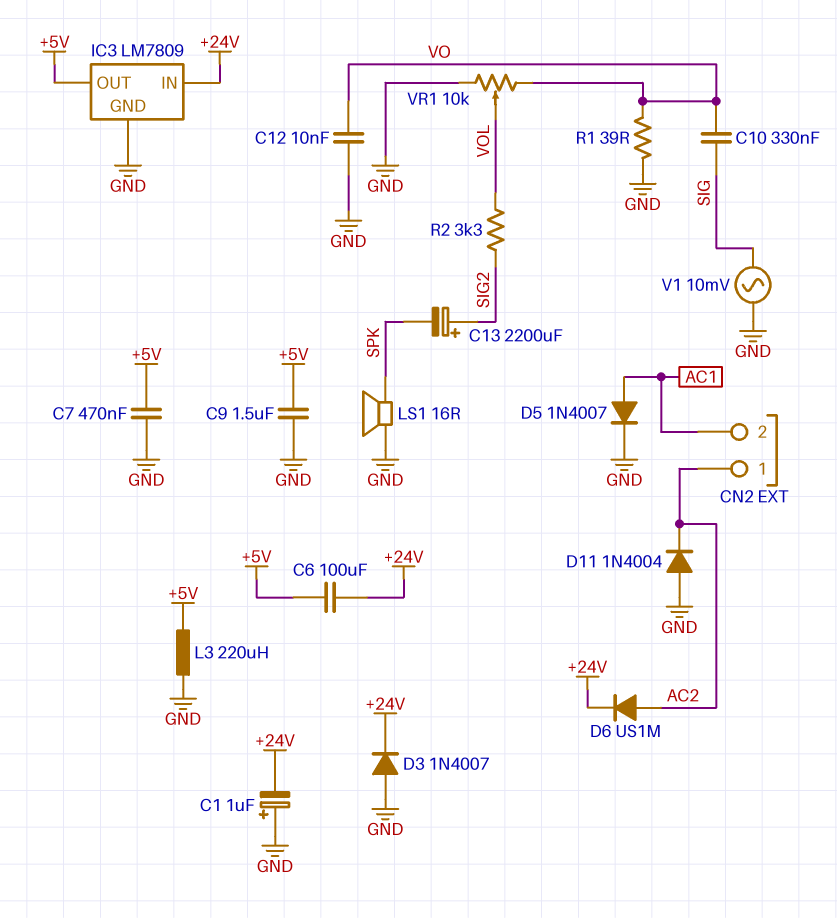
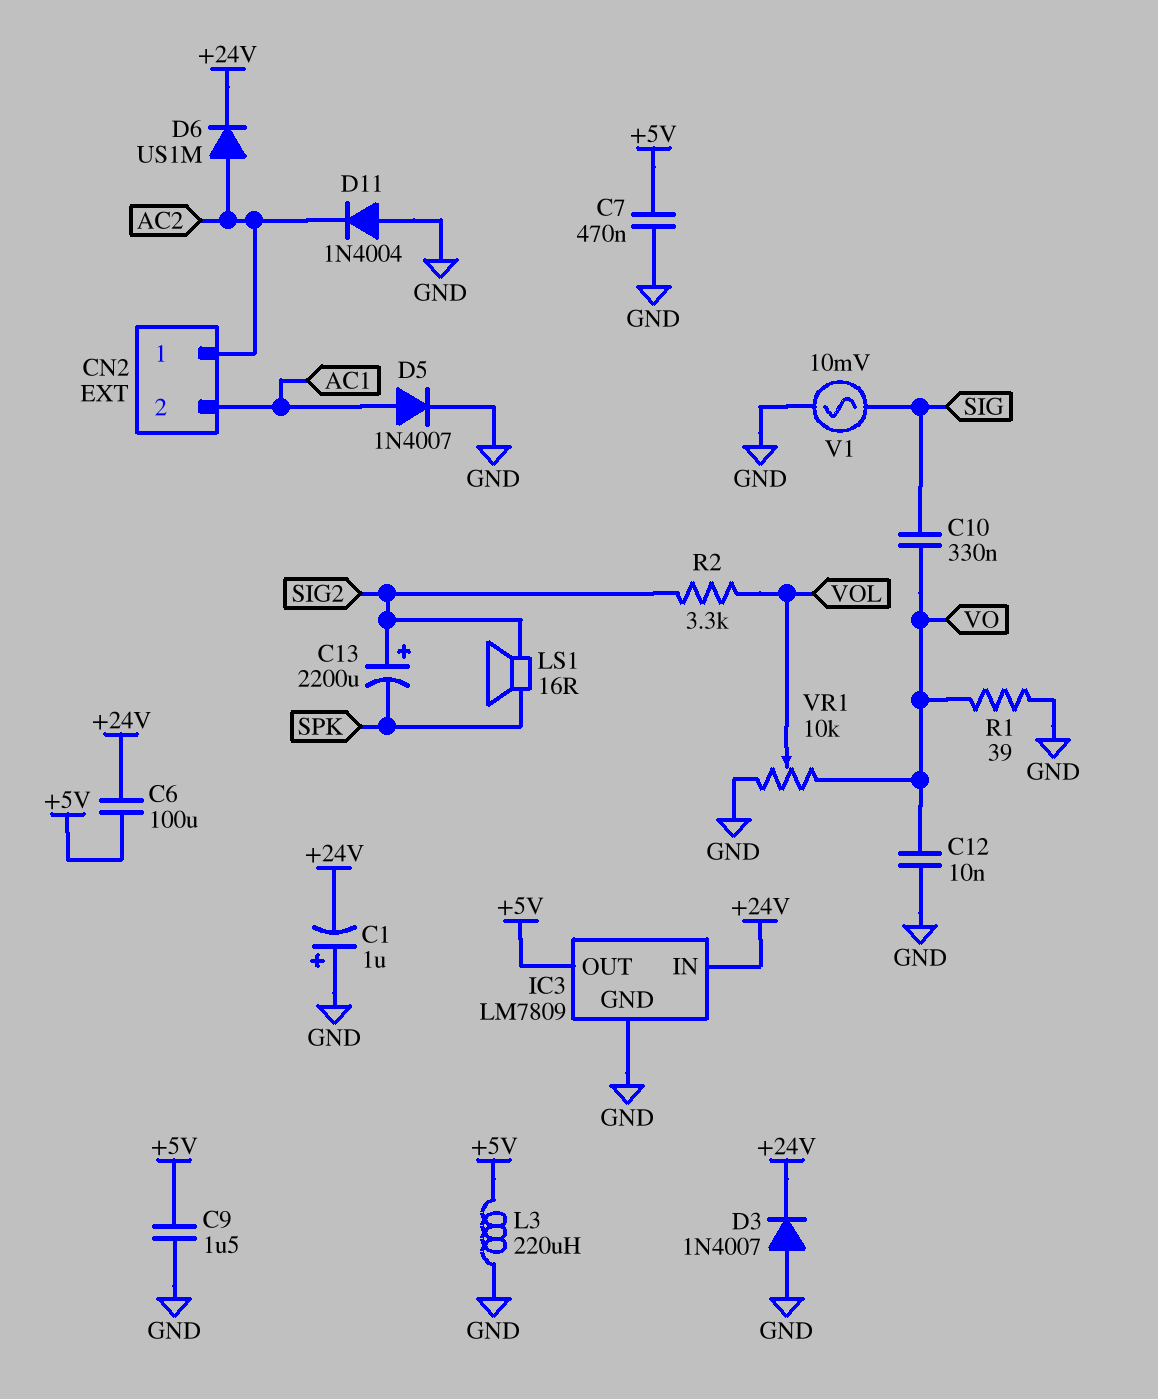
LS1: speaker 16R (GND, SPK) -> speaker 16R (SIG2, SPK)

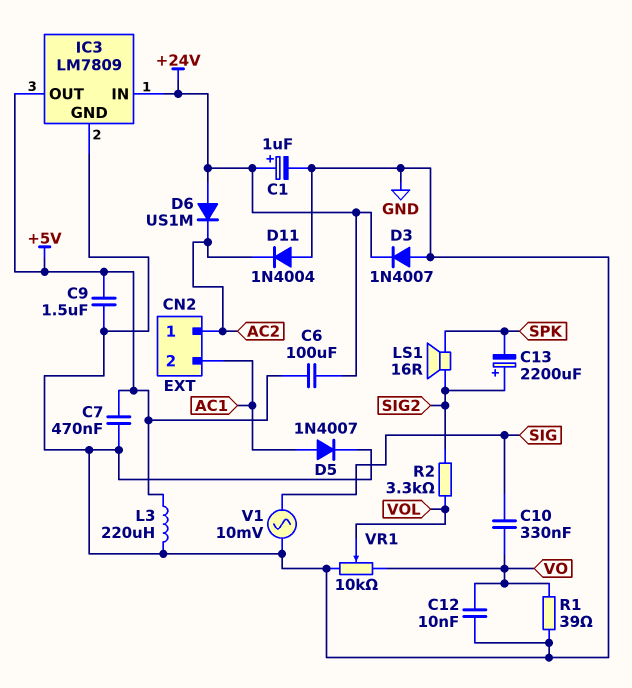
C1: 1uF (plus GND, minus +24V) -> 1uF (plus +24V, minus GND)
D6: diode US1M (A AC2, K +24V) -> diode US1M (A +24V, K AC2)

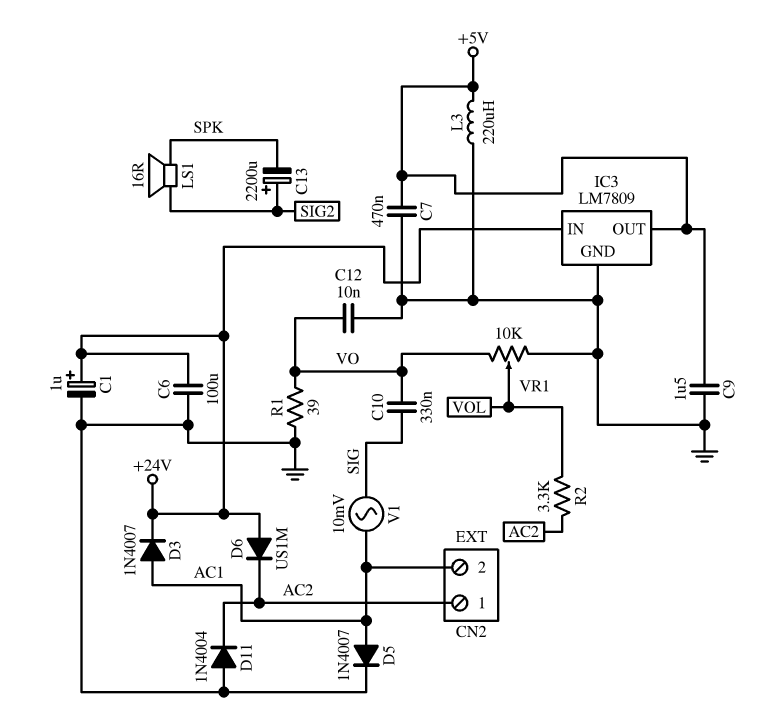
C6: 100uF (+5V, +24V) -> 100uF (+24V, GND)
D3: diode 1N4007 (A GND, K +24V) -> diode 1N4007 (A AC1, K +24V)
R2: 3.3k (SIG2, VOL) -> 3.3k (AC2, VOL)
V1: AC 10mV (GND, SIG) -> AC 10mV (AC1, SIG)

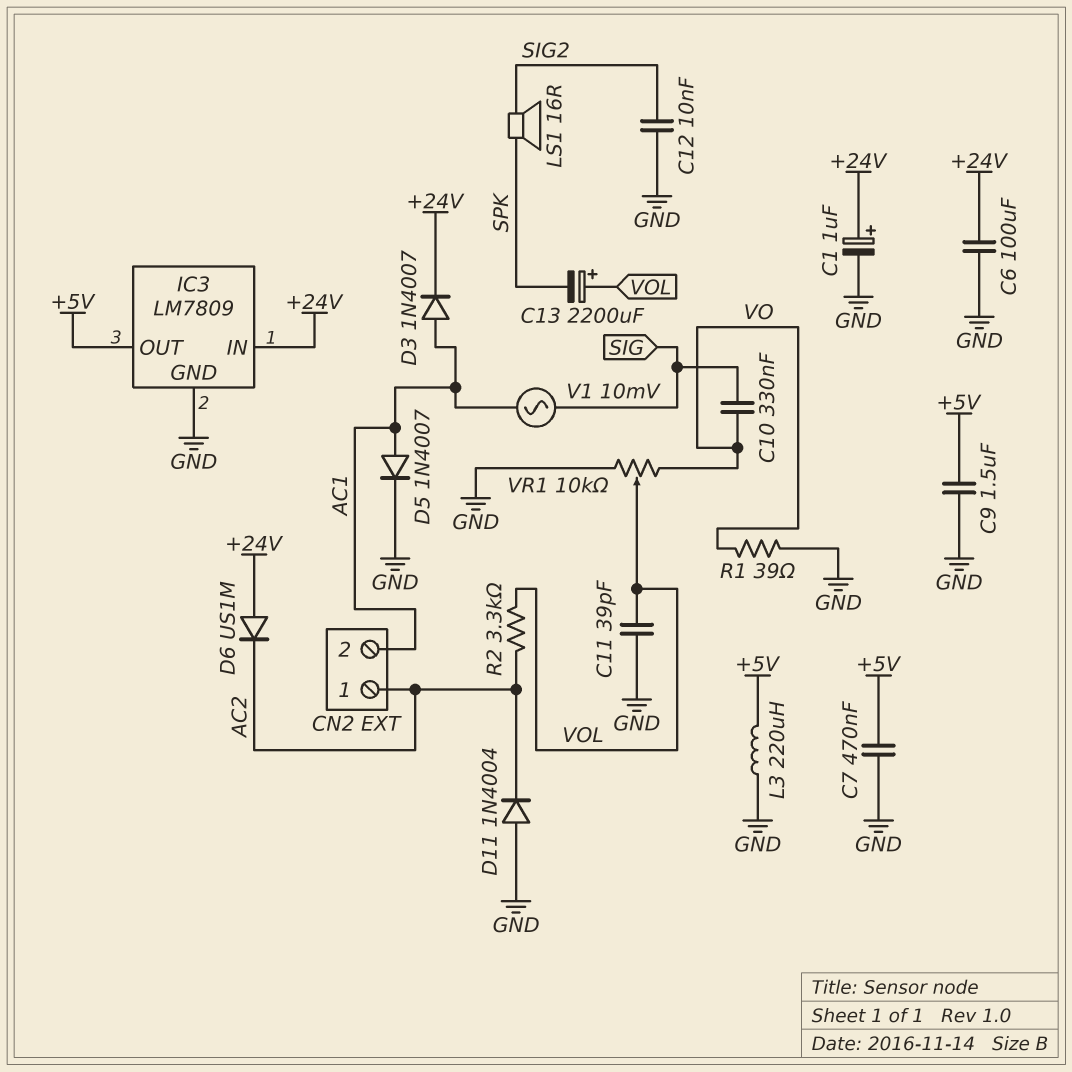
C11: none -> 39pF (GND, VOL)
C12: 10nF (GND, VO) -> 10nF (GND, SIG2)
C13: 2200uF (plus SIG2, minus SPK) -> 2200uF (plus VOL, minus SPK)

